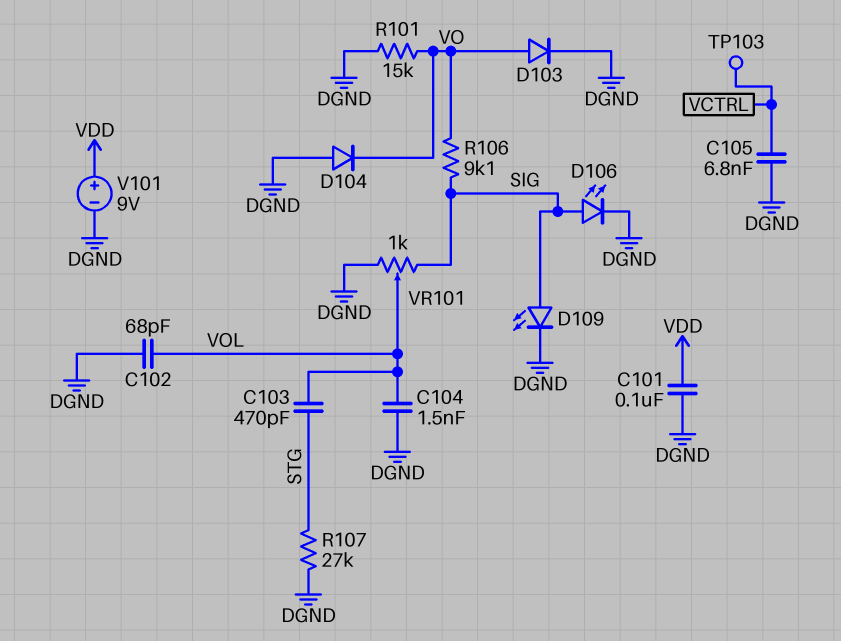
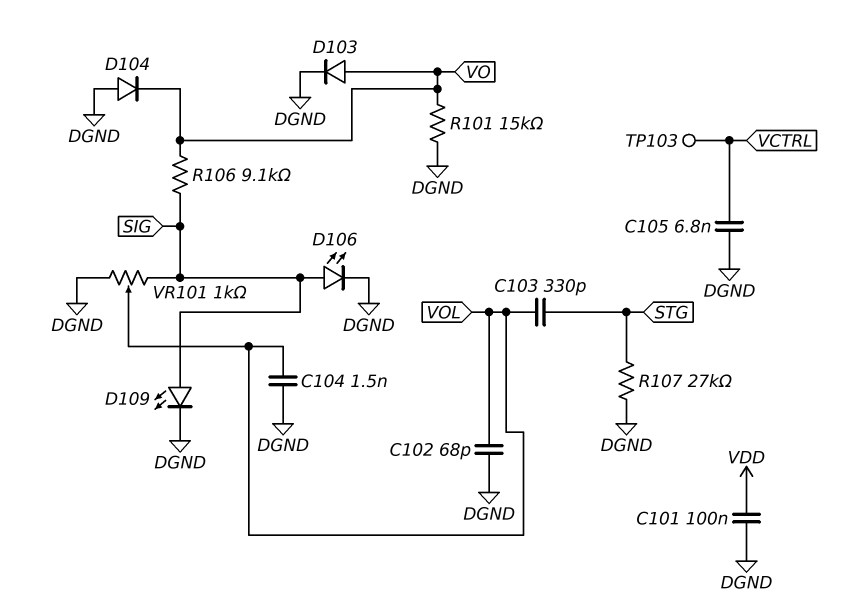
C103: 470pF (STG, VOL) -> 330pF (STG, VOL)
V101: 9V (plus VDD, minus DGND) -> none

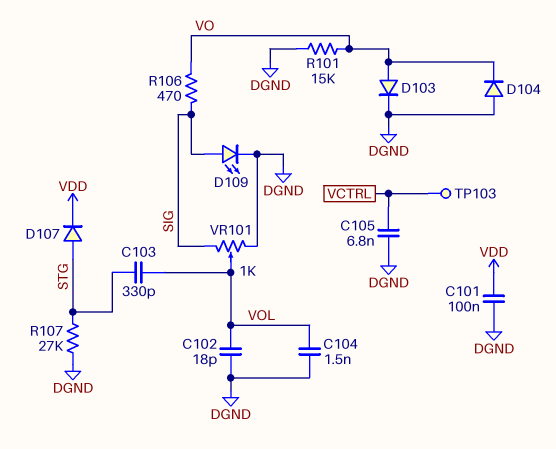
C102: 68pF (DGND, VOL) -> 18pF (DGND, VOL)
D106: LED (A SIG, K DGND) -> none
D107: none -> diode (A STG, K VDD)
R106: 9.1k (SIG, VO) -> 470 (SIG, VO)

